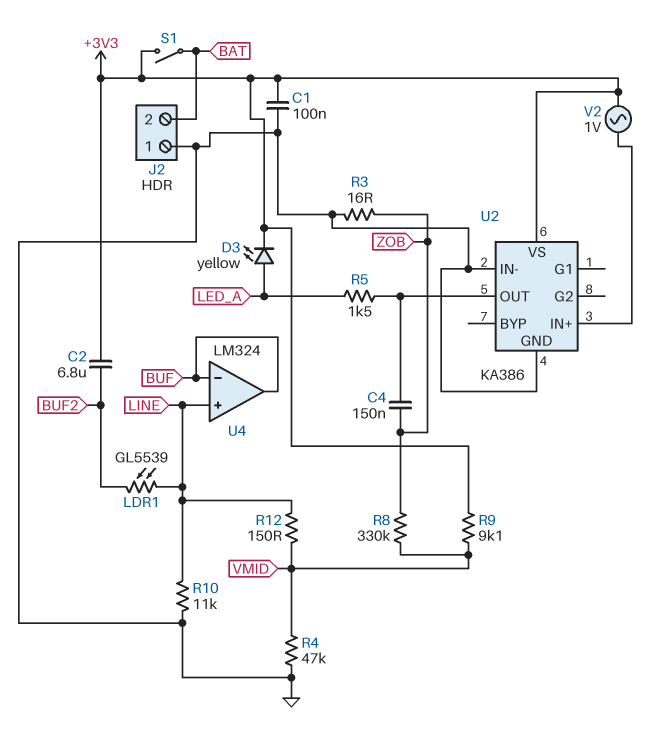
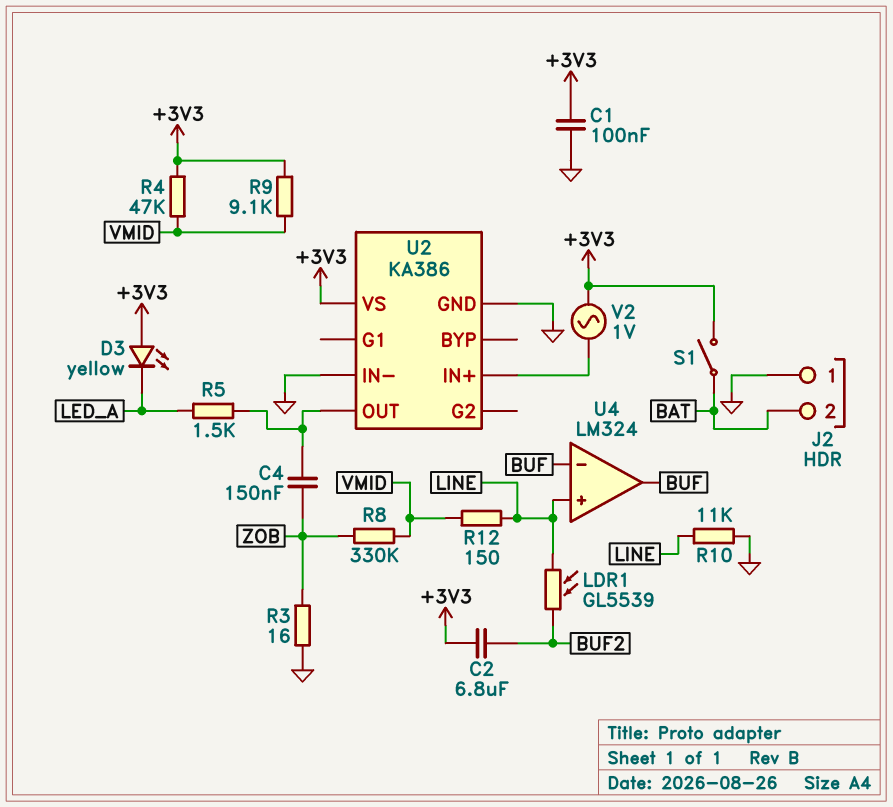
D3: LED yellow (A LED_A, K +3V3) -> LED yellow (A +3V3, K LED_A)
R4: 47k (GND, VMID) -> 47k (+3V3, VMID)

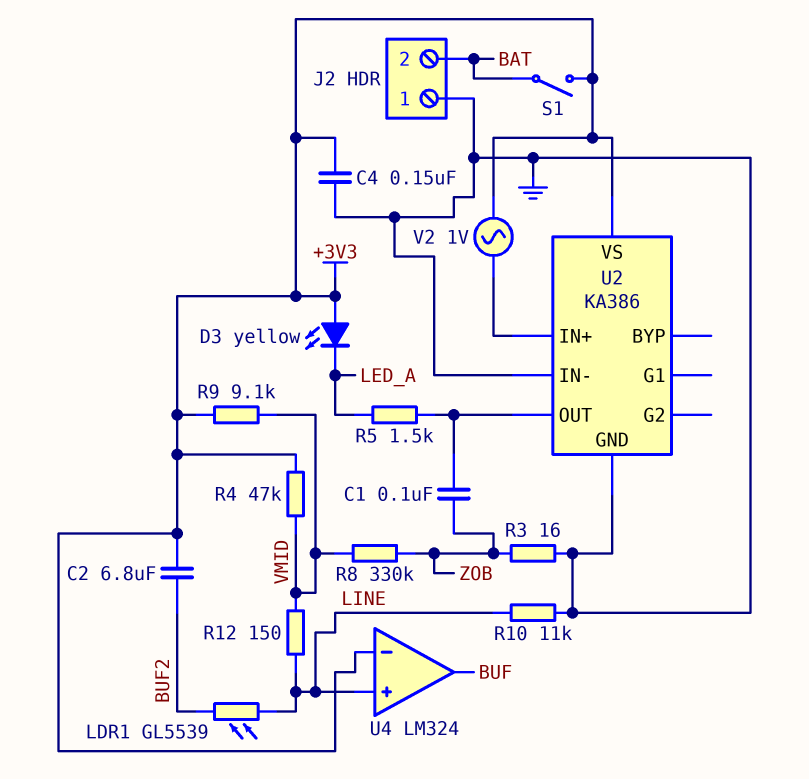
C1: 100nF (+3V3, GND) -> 100nF (U2/OUT, ZOB)
C4: 150nF (U2/OUT, ZOB) -> 150nF (+3V3, GND)
U4 pin in-: BUF -> +3V3

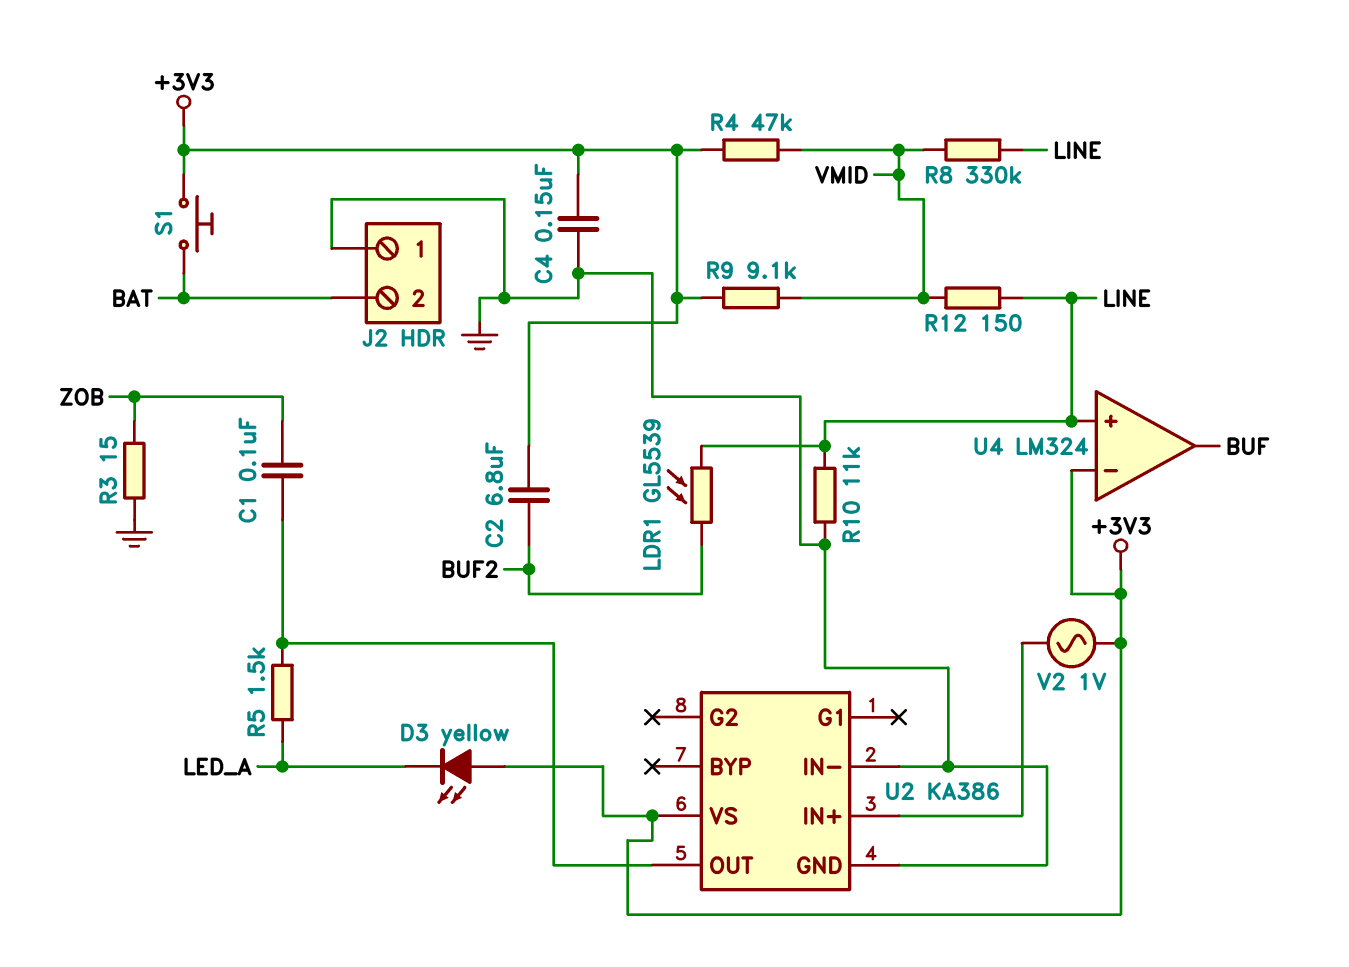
R3: 16 (GND, ZOB) -> 15 (GND, ZOB)
R8: 330k (VMID, ZOB) -> 330k (LINE, VMID)
S1: switch (+3V3, BAT) -> button (+3V3, BAT)

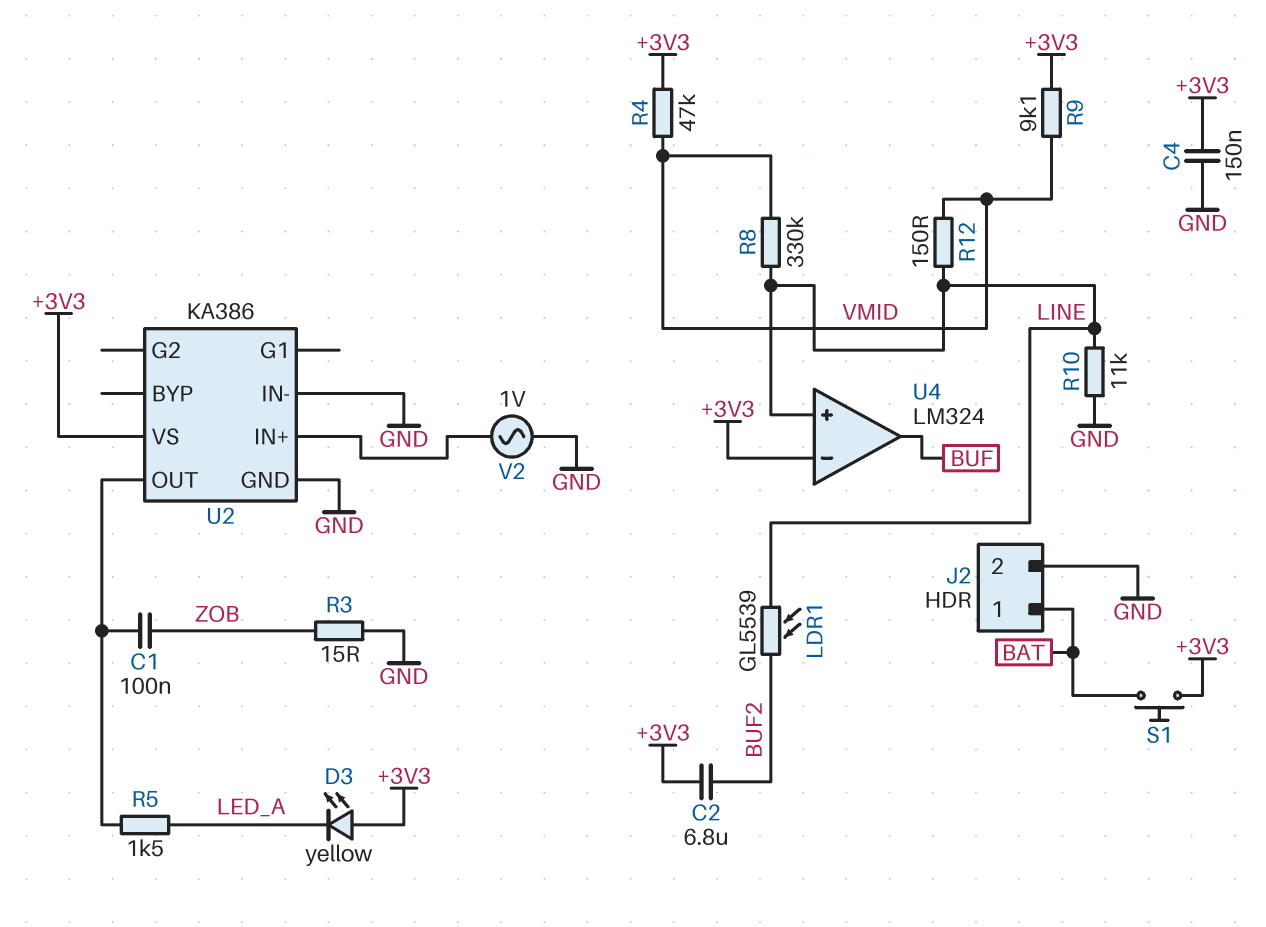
J2 pin 1: GND -> BAT
J2 pin 2: BAT -> GND
V2: AC 1V (+3V3, U2/IN+) -> AC 1V (GND, U2/IN+)

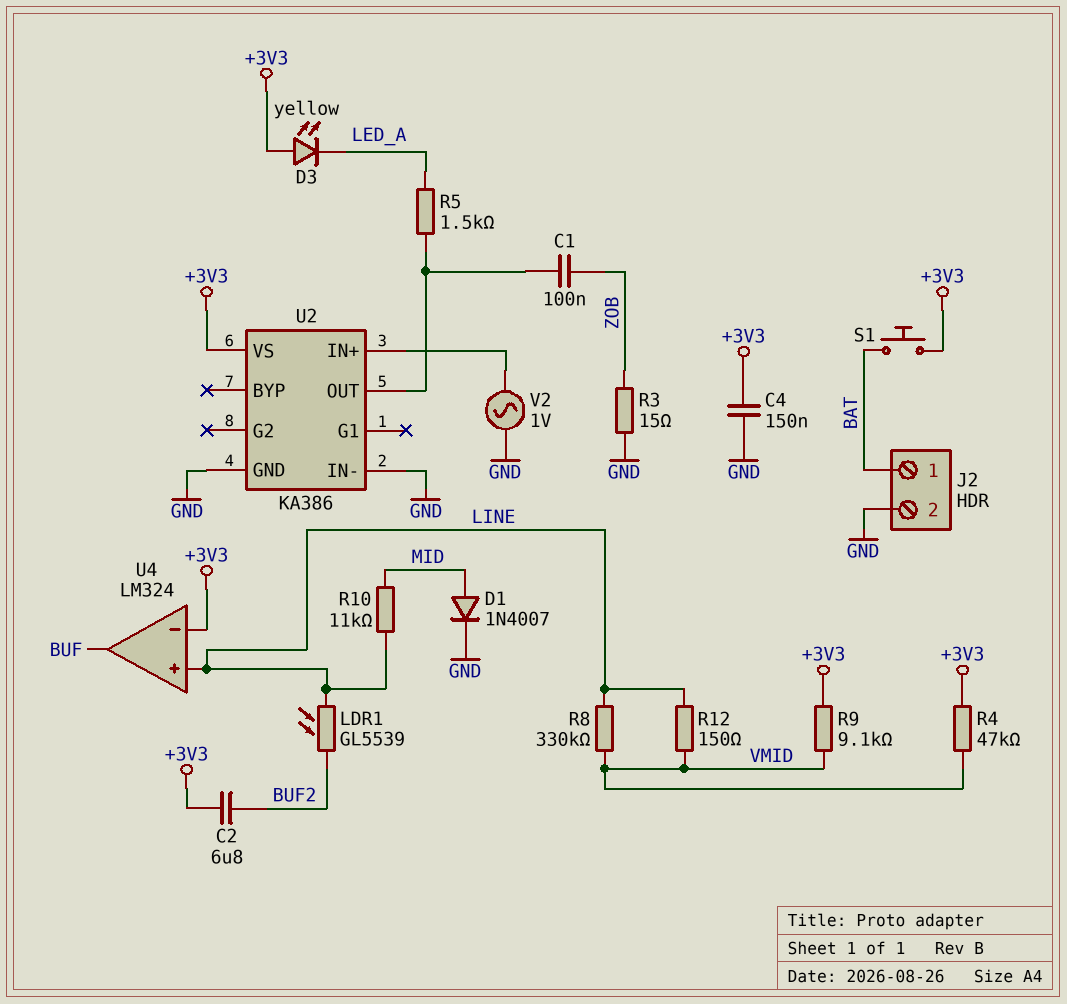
D1: none -> diode 1N4007 (A MID, K GND)
R10: 11k (GND, LINE) -> 11k (LINE, MID)

